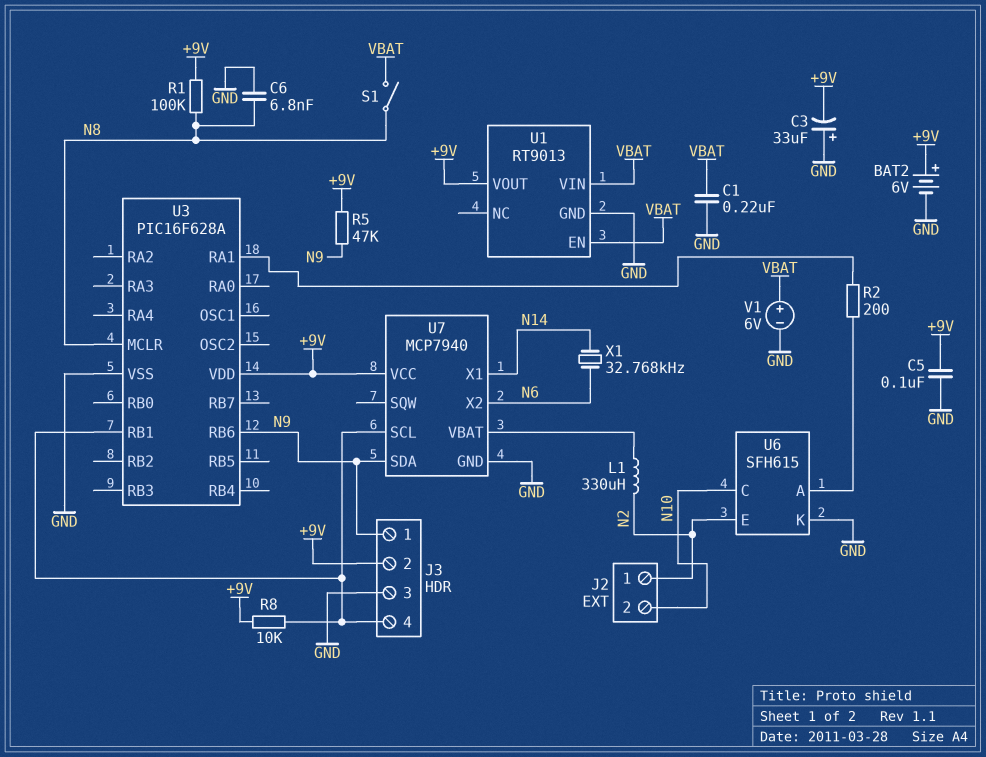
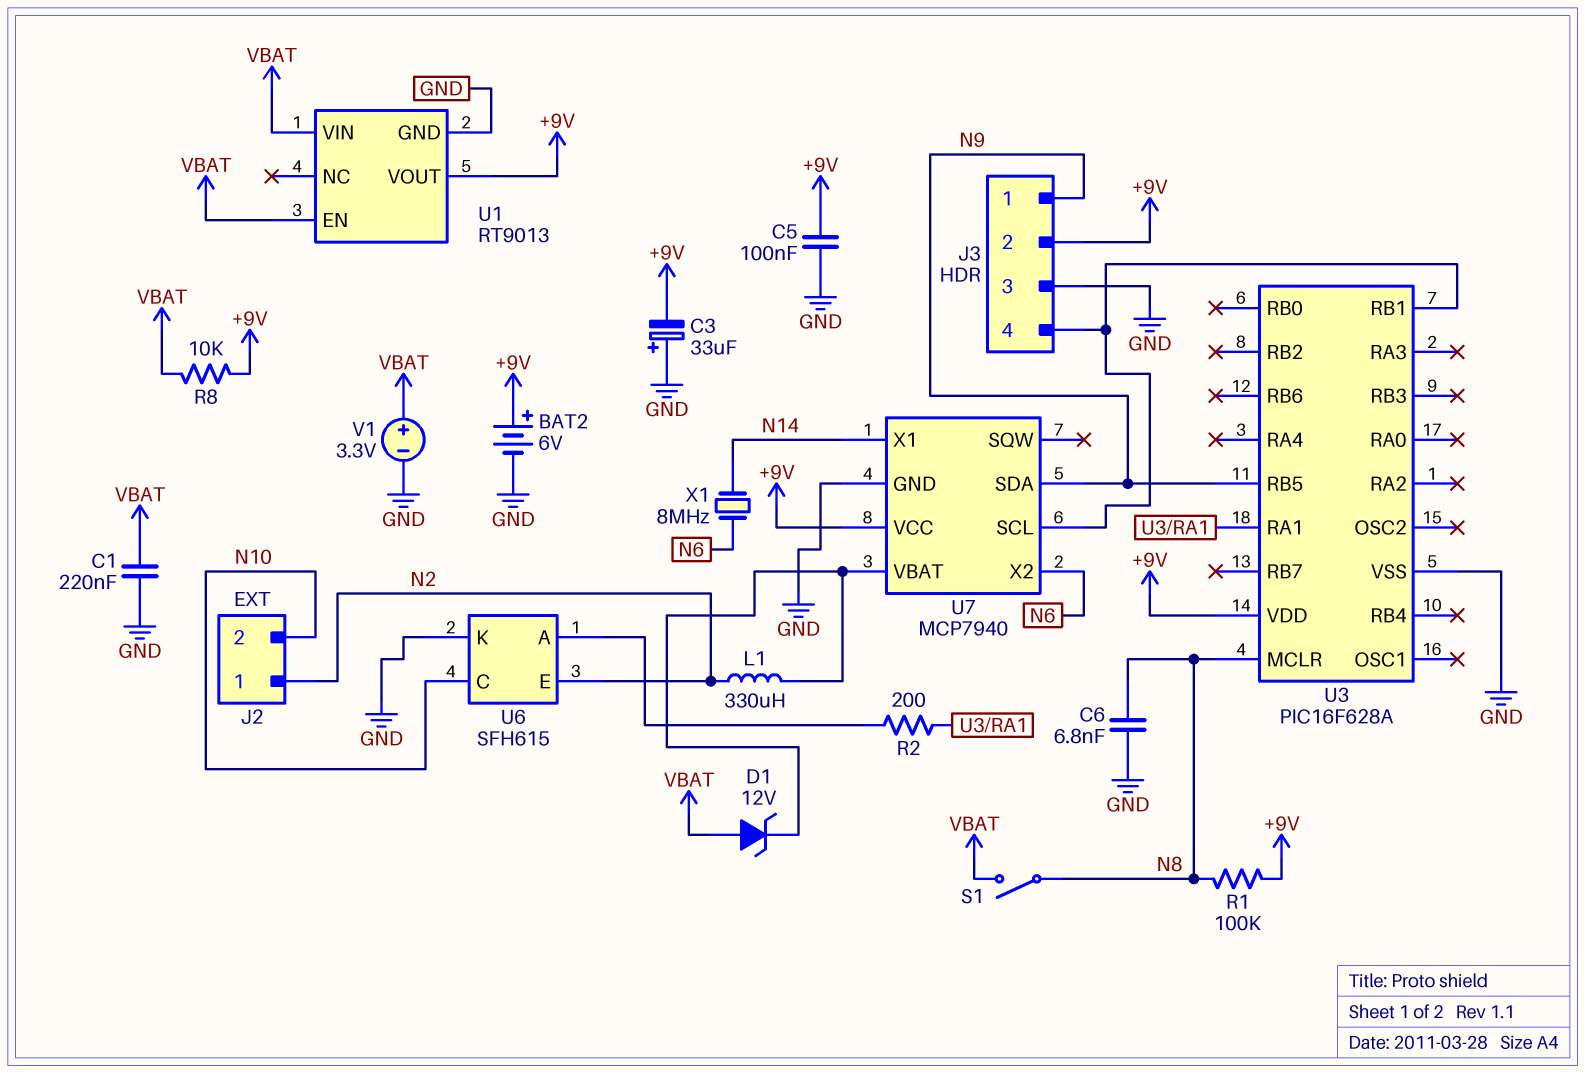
D1: none -> zener 12V (A VBAT, K U7/VBAT)
R5: 47k (+9V, N9) -> none
R8: 10k (+9V, J3/4) -> 10k (+9V, VBAT)
U3 pin RB5: none -> N9
U3 pin RB6: N9 -> none
V1: 6V (plus VBAT, minus GND) -> 3.3V (plus VBAT, minus GND)
X1: 32.768kHz (N6, N14) -> 8MHz (N6, N14)

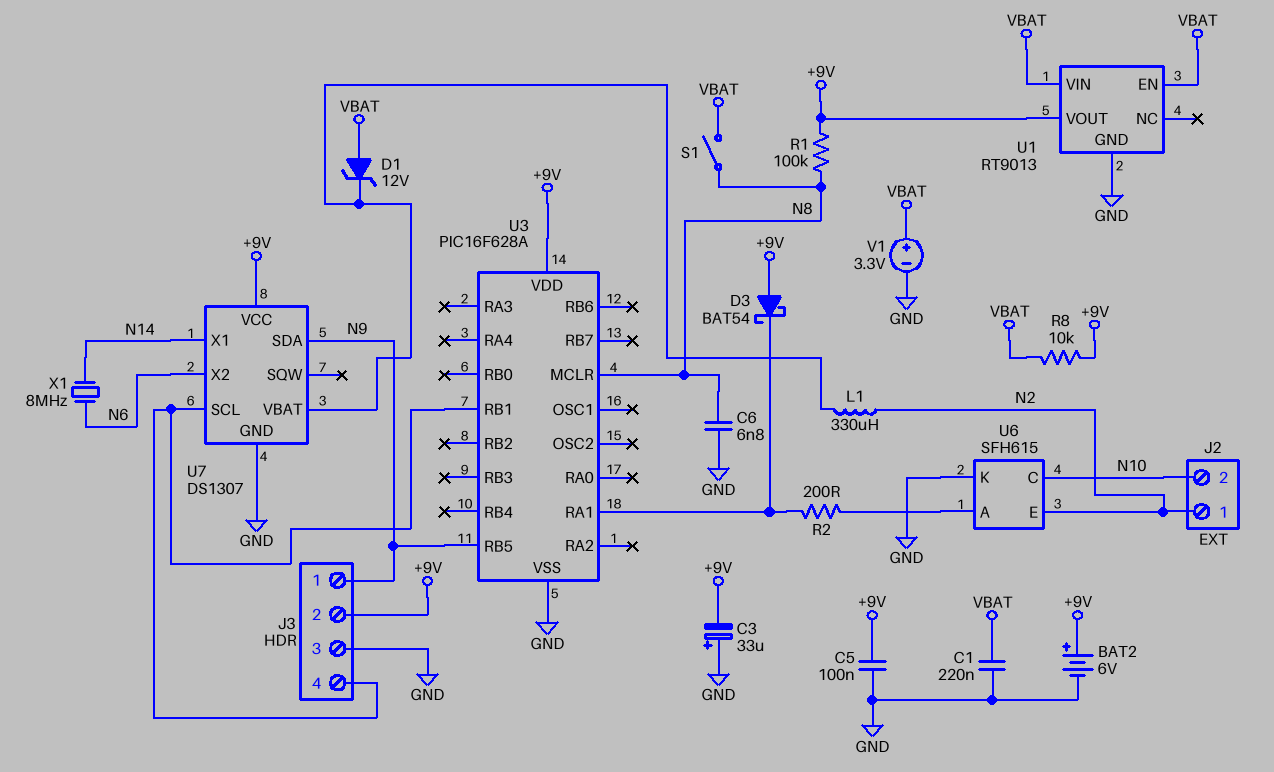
D3: none -> schottky BAT54 (A +9V, K U3/RA1)
U7: MCP7940 -> DS1307

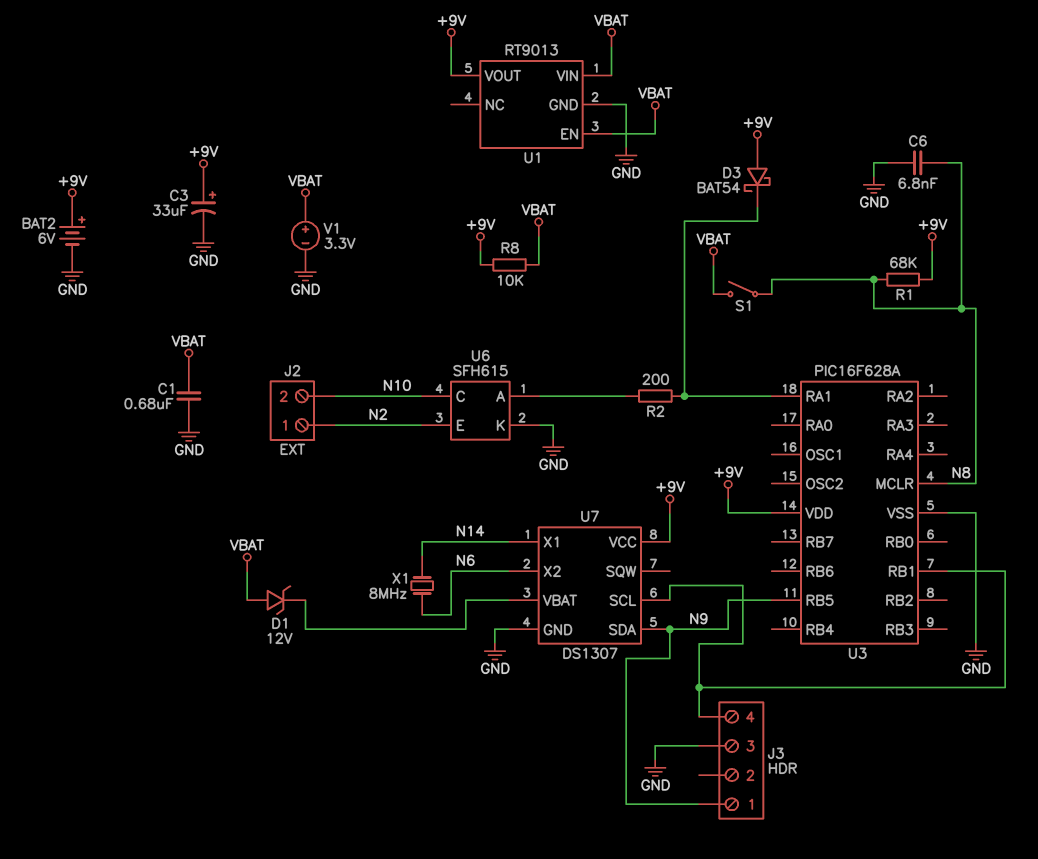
C1: 220nF (GND, VBAT) -> 680nF (GND, VBAT)
C3: 33uF (plus GND, minus +9V) -> 33uF (plus +9V, minus GND)
C5: 100nF (+9V, GND) -> none
J3 pin 2: +9V -> none
L1: 330uH (N2, U7/VBAT) -> none
R1: 100k (+9V, N8) -> 68k (+9V, N8)

